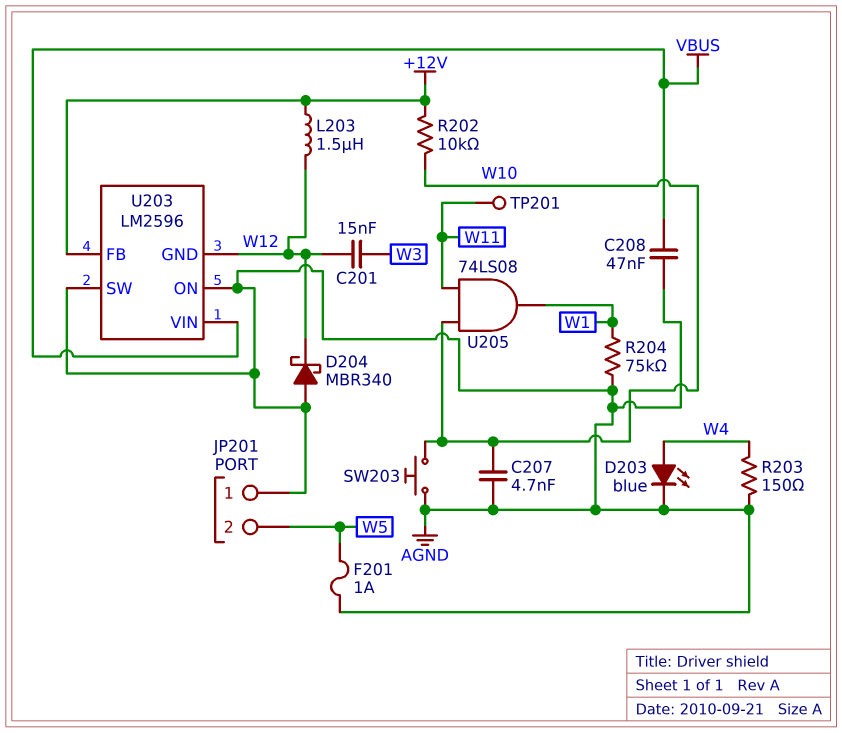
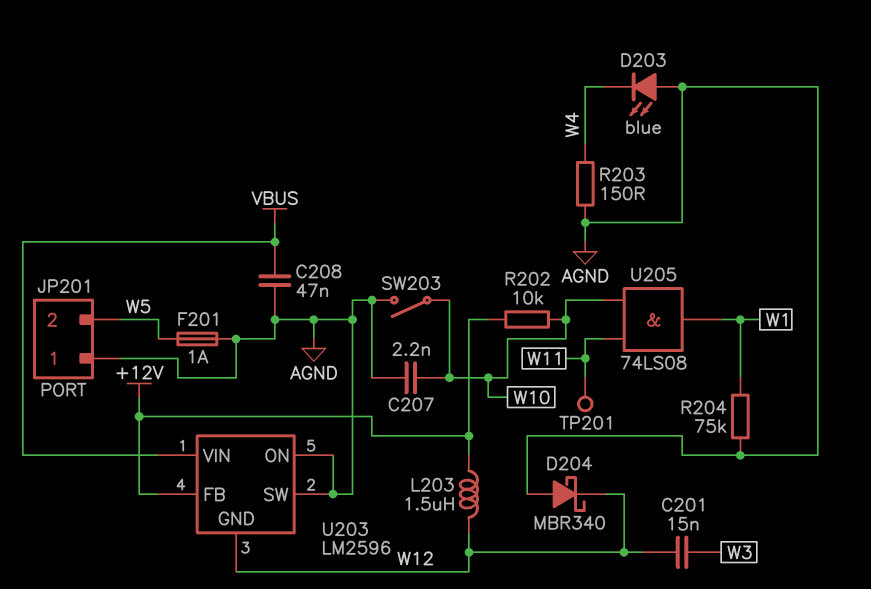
C207: 4.7nF (AGND, W10) -> 2.2nF (AGND, W10)
D203: LED blue (A W4, K AGND) -> LED blue (A AGND, K W4)
SW203: button (AGND, W10) -> switch (AGND, W10)

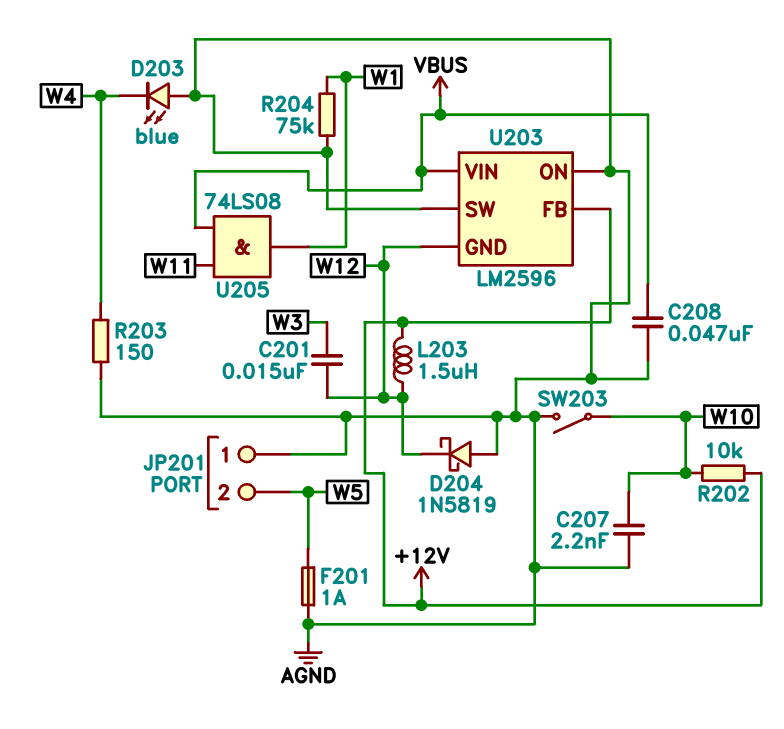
D204: schottky MBR340 (A AGND, K W12) -> schottky 1N5819 (A AGND, K W12)
TP201: test point (W11) -> none
U205: AND 74LS08 (in W10, in W11, out W1) -> AND 74LS08 (in VBUS, in W11, out W1)

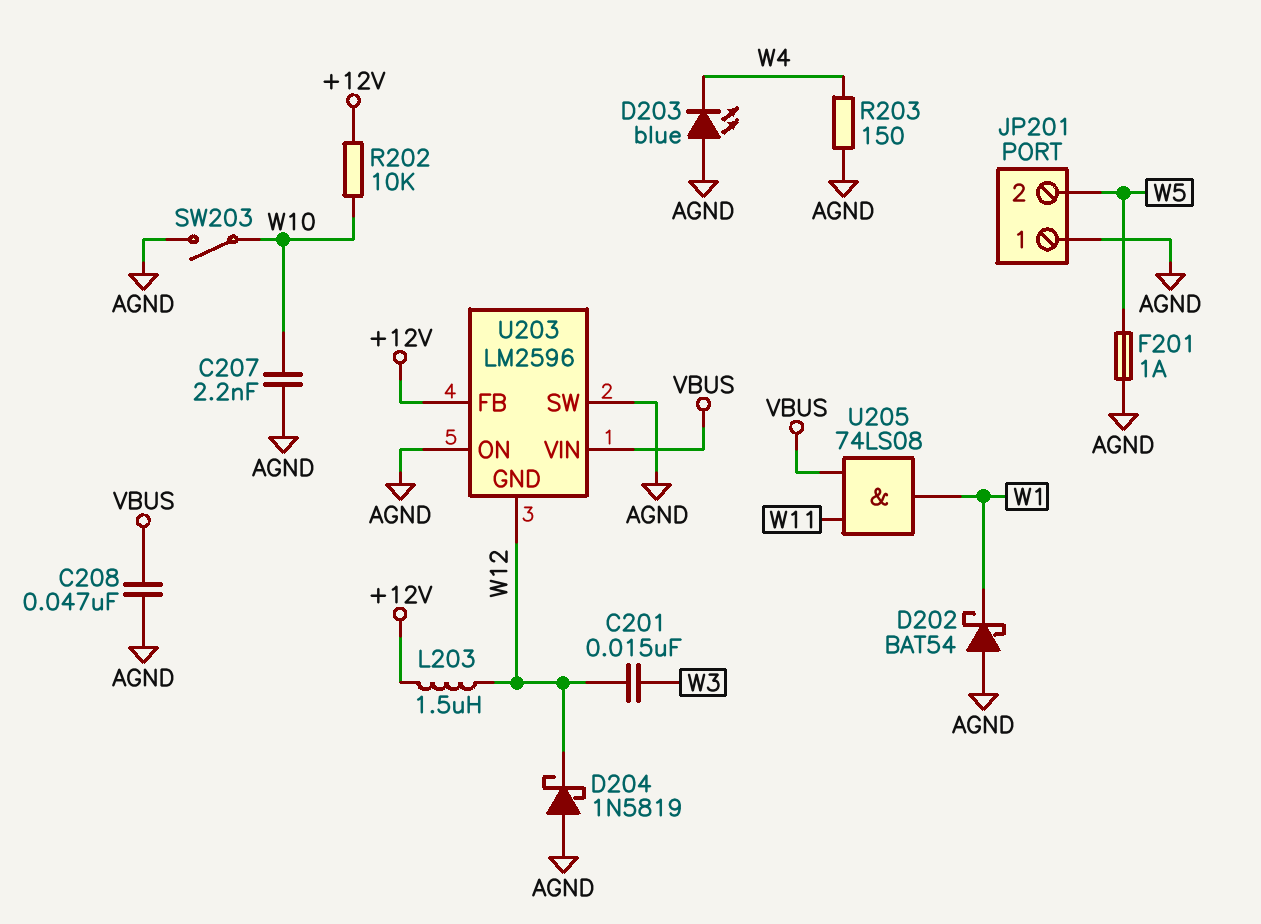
D202: none -> schottky BAT54 (A AGND, K W1)
R204: 75k (AGND, W1) -> none

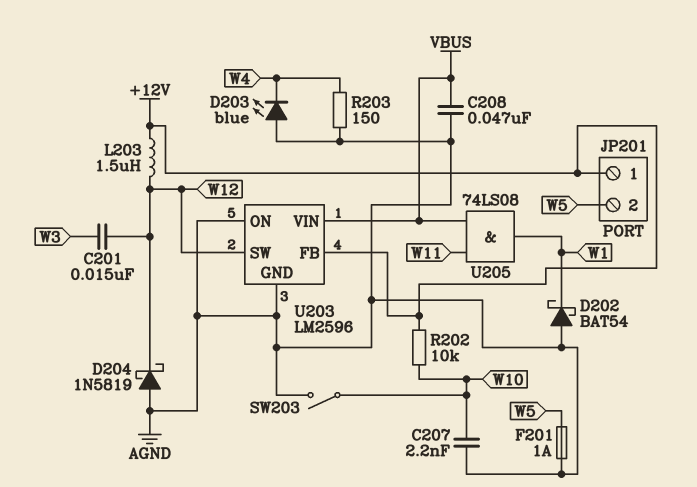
JP201 pin 1: AGND -> +12V
U203 pin GND: W12 -> AGND
U203 pin SW: AGND -> W12

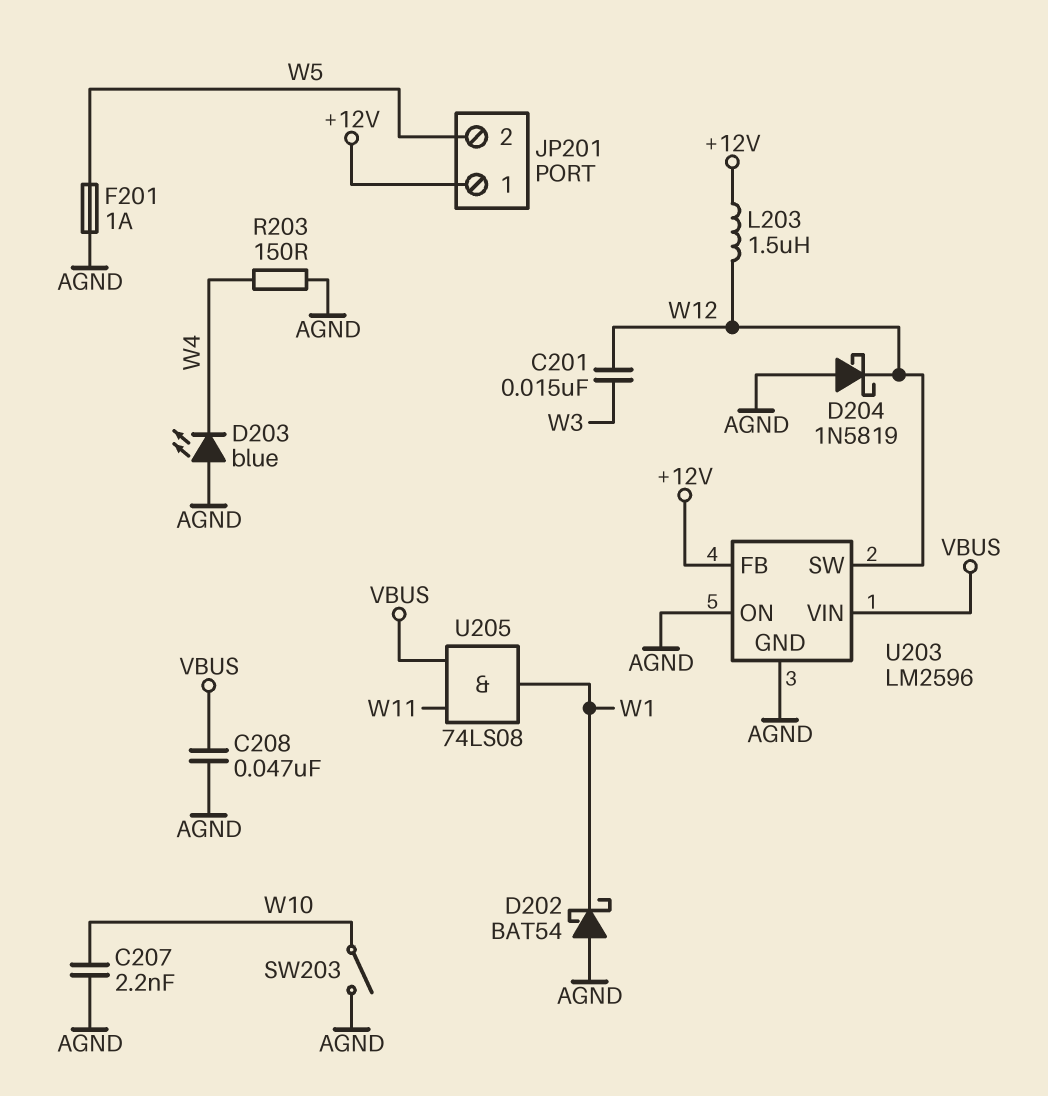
R202: 10k (+12V, W10) -> none

